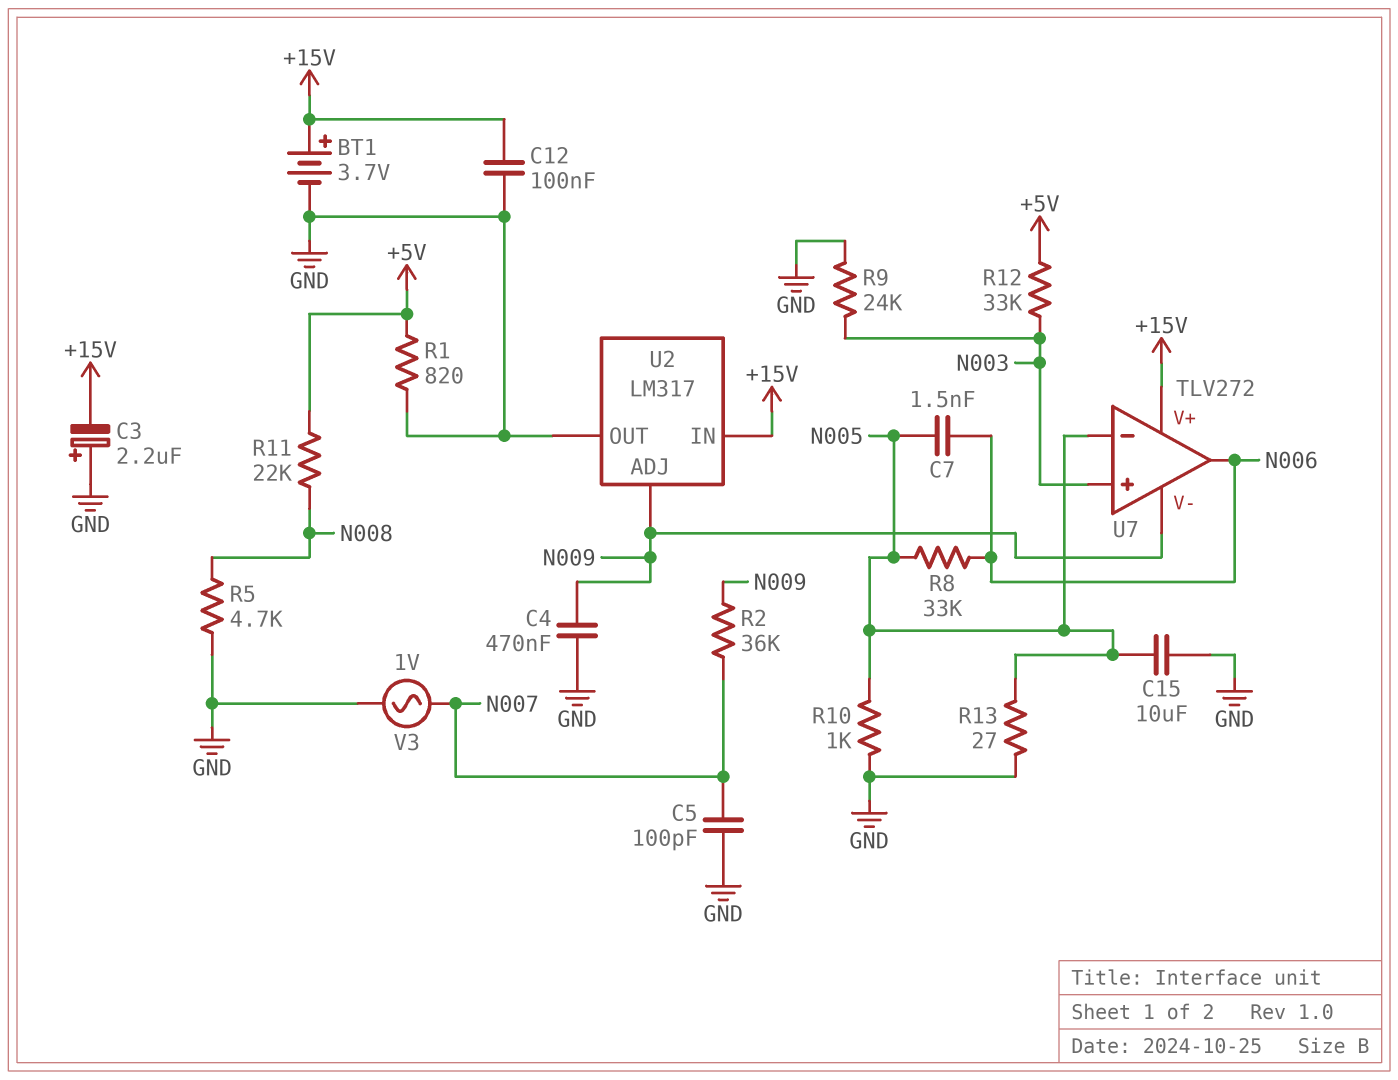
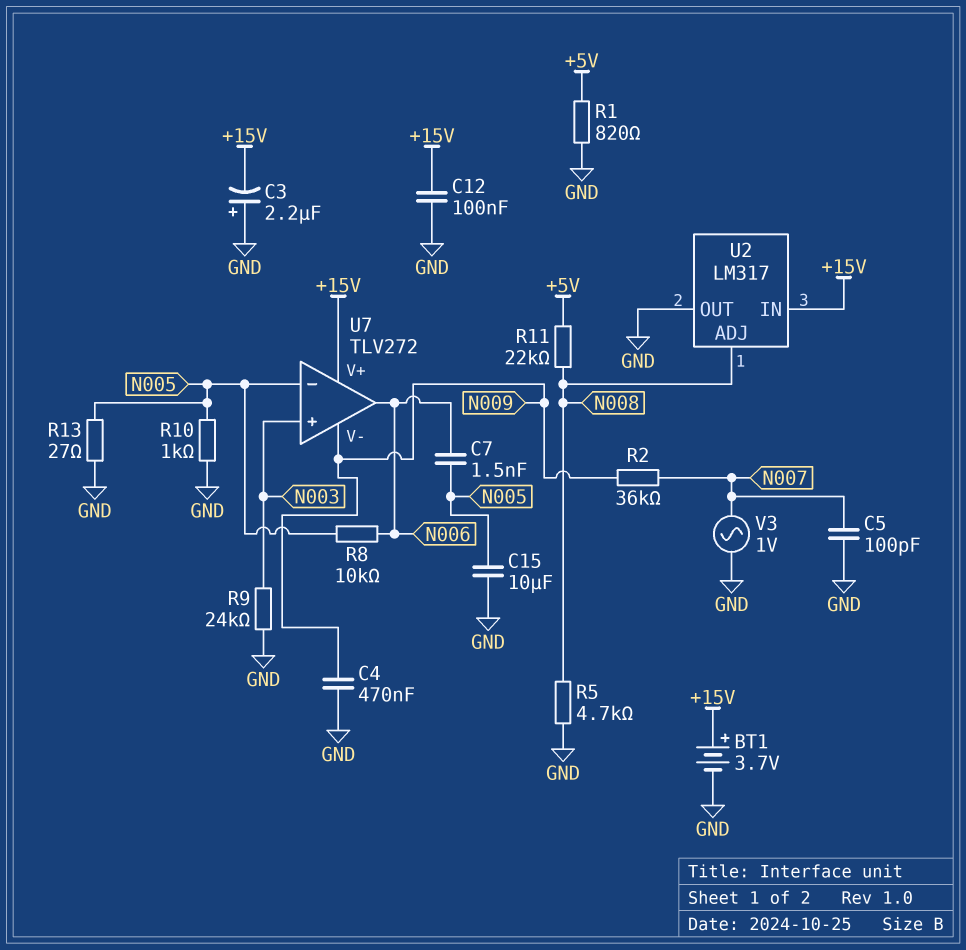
R8: 33k (N005, N006) -> 10k (N005, N006)
R12: 33k (+5V, N003) -> none
U2 pin ADJ: N009 -> N008

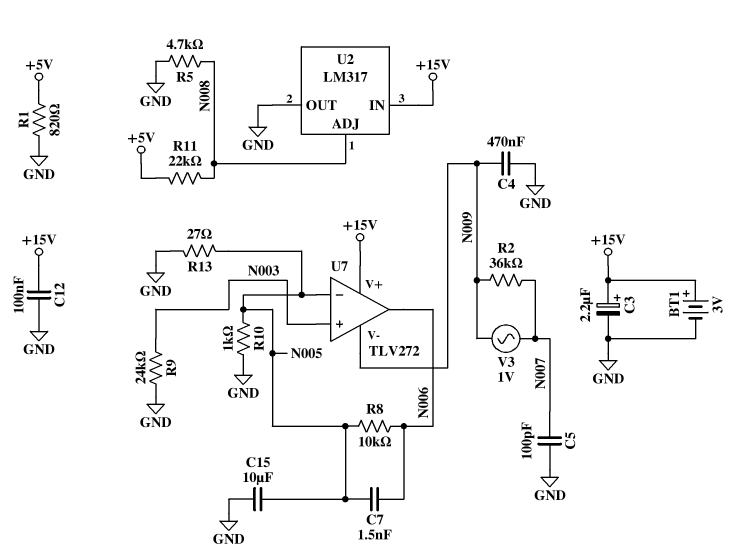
BT1: 3.7V (plus +15V, minus GND) -> 3V (plus +15V, minus GND)
C3: 2.2uF (plus GND, minus +15V) -> 2.2uF (plus +15V, minus GND)
V3: AC 1V (GND, N007) -> AC 1V (N007, N009)

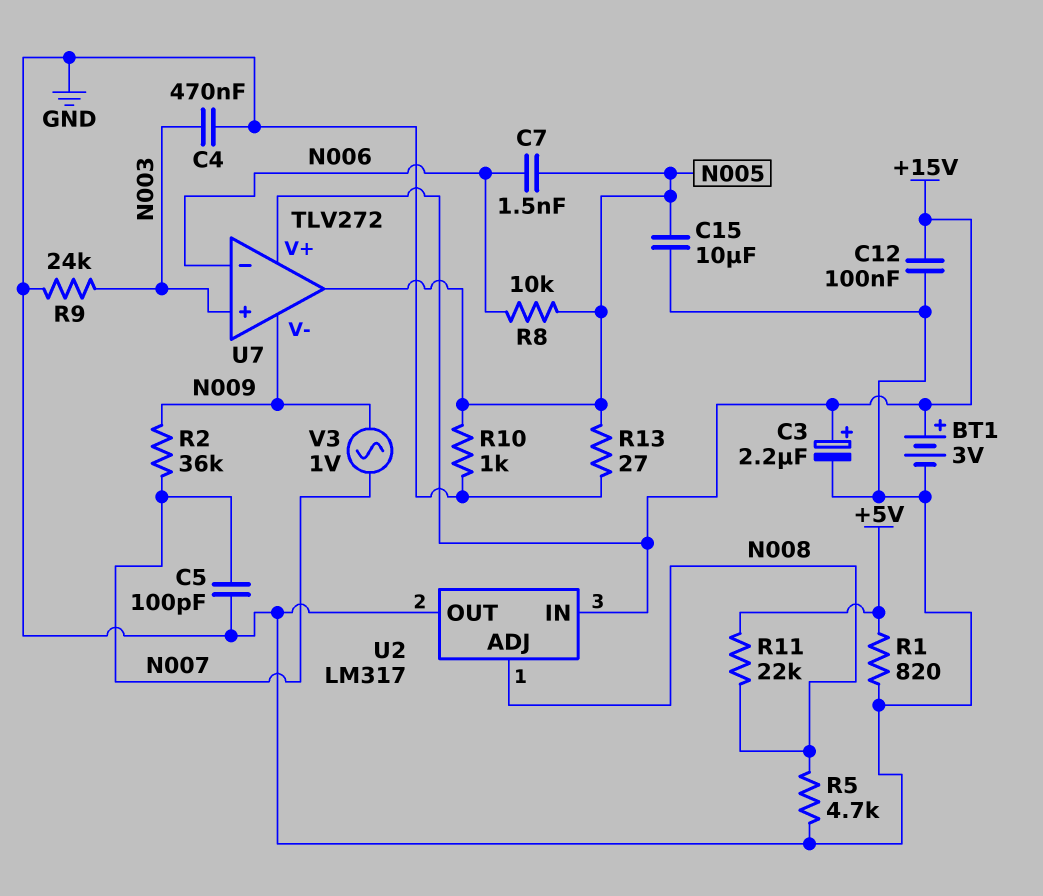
C4: 470nF (GND, N009) -> 470nF (GND, N003)
U7 pin in-: N005 -> N006
U7 pin out: N006 -> N005

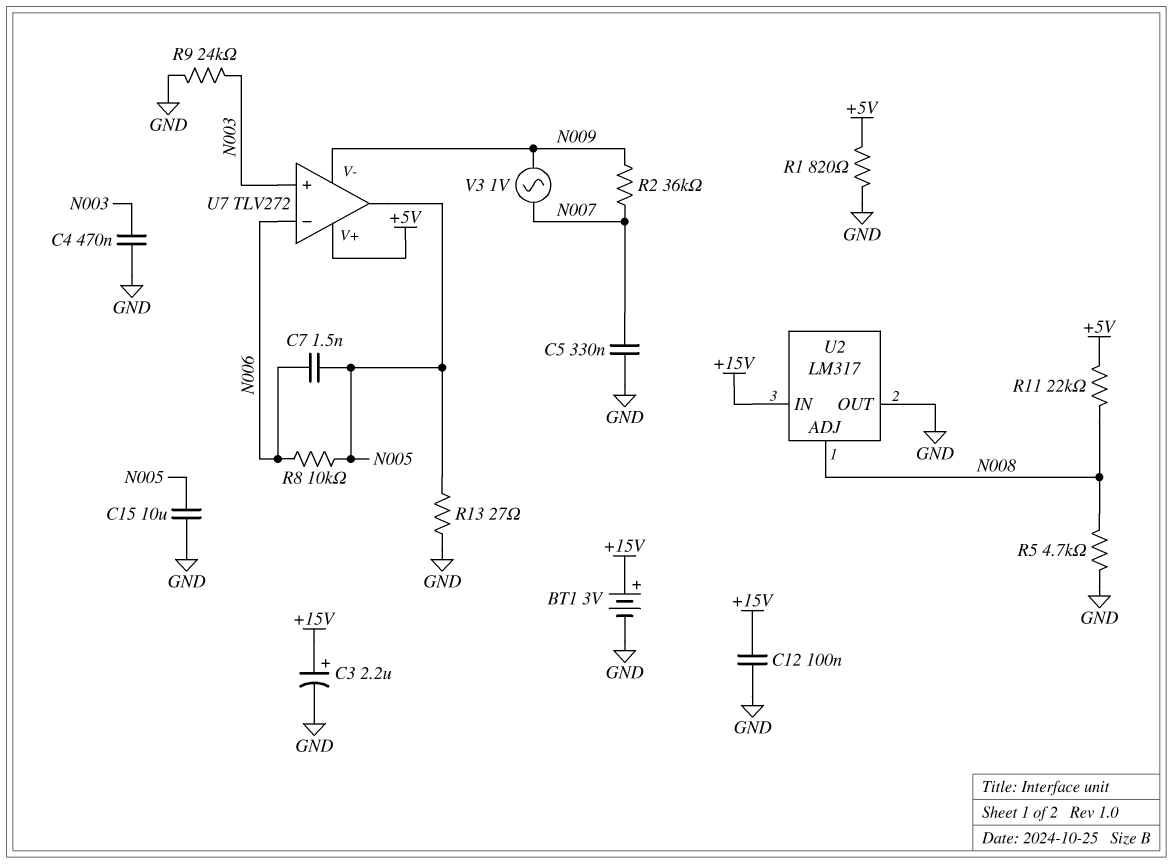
C5: 100pF (GND, N007) -> 330nF (GND, N007)
R10: 1k (GND, N005) -> none
U7 pin V+: +15V -> +5V

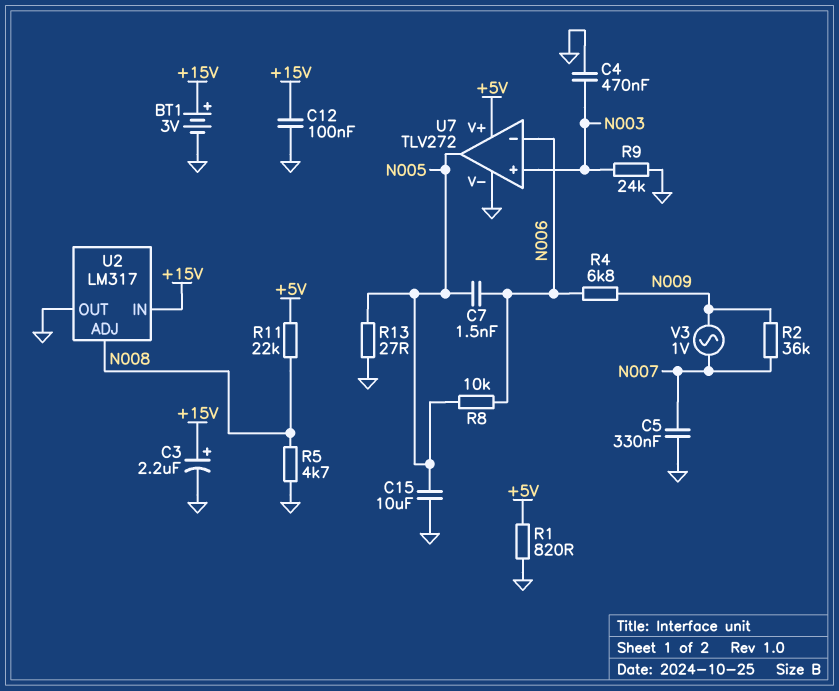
R4: none -> 6.8k (N006, N009)
U7 pin V-: N009 -> GND

